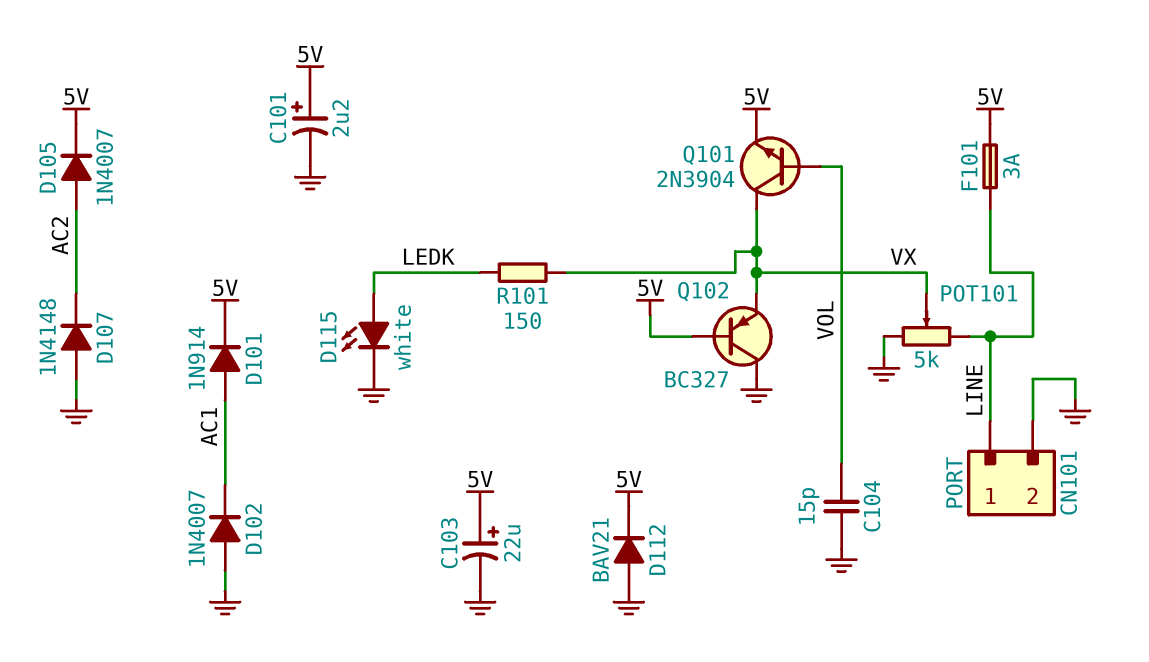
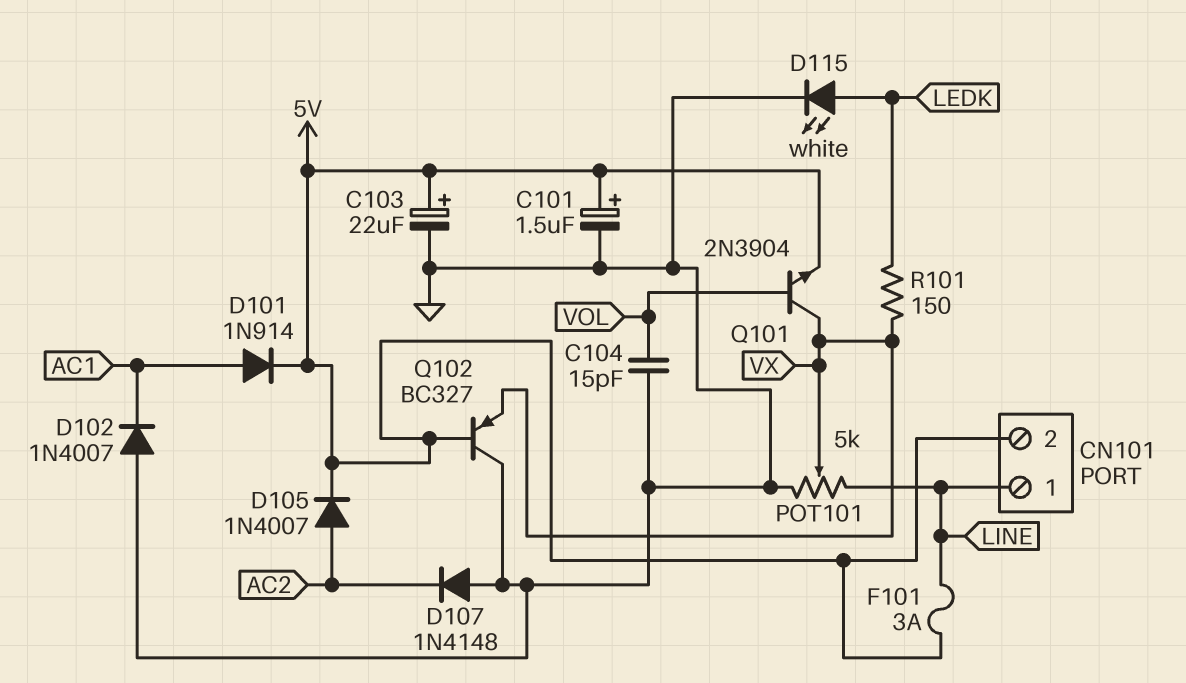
C101: 2.2uF (plus 5V, minus GND) -> 1.5uF (plus 5V, minus GND)
CN101 pin 2: GND -> 5V
D112: diode BAV21 (A GND, K 5V) -> none

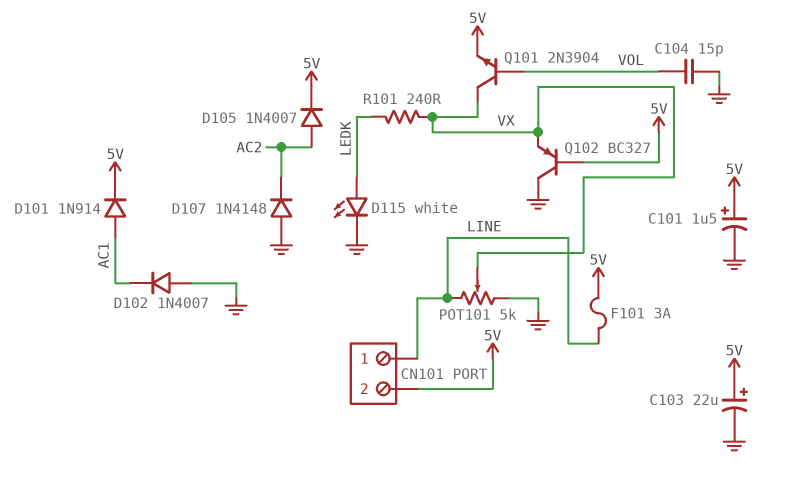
R101: 150 (LEDK, VX) -> 240 (LEDK, VX)

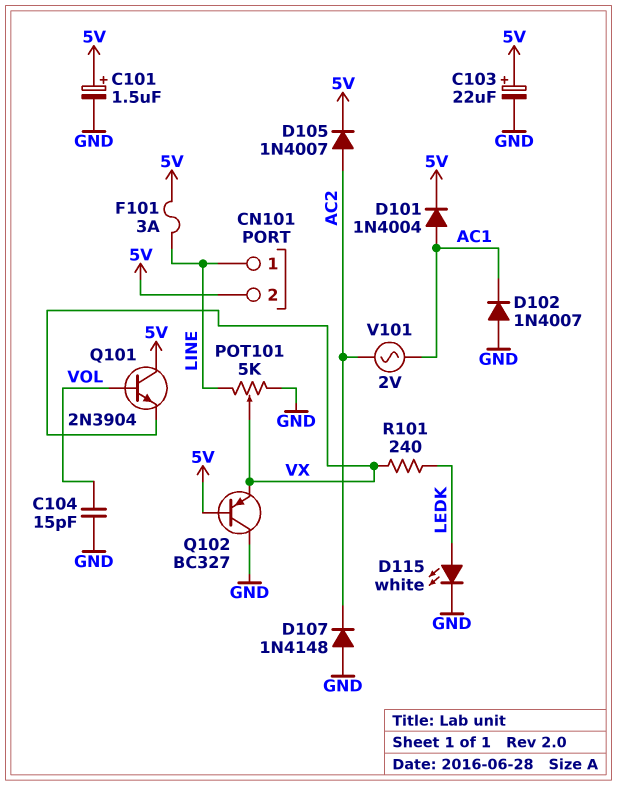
D101: diode 1N914 (A AC1, K 5V) -> diode 1N4004 (A AC1, K 5V)
Q101: NPN 2N3904 (B VOL, C VX, E 5V) -> NPN 2N3904 (B VOL, C 5V, E VX)
V101: none -> AC 2V (AC1, AC2)

